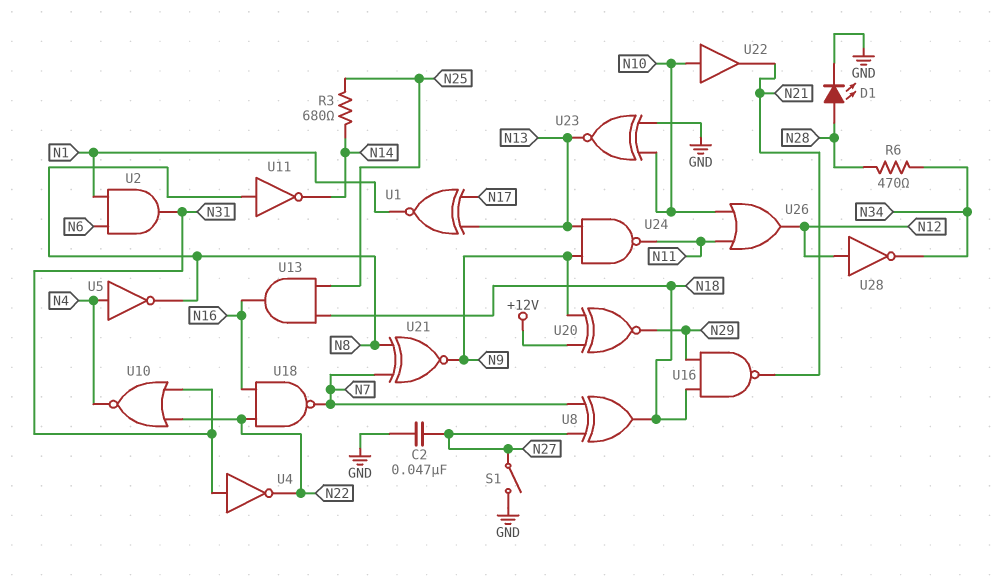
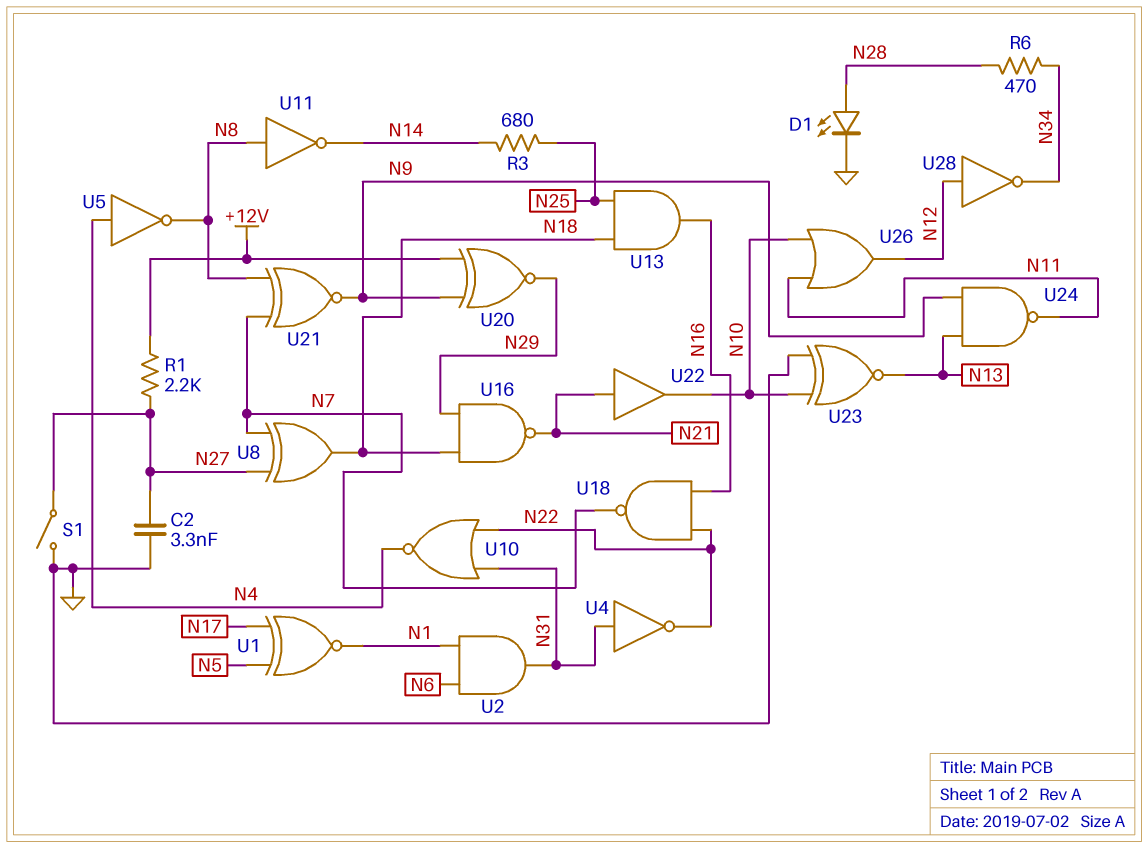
C2: 47nF (GND, N27) -> 3.3nF (GND, N27)
R1: none -> 2.2k (+12V, N27)
U1: XNOR (in N13, in N17, out N1) -> XNOR (in N5, in N17, out N1)
U22: buffer (in N10, out N21) -> buffer (in N21, out N10)

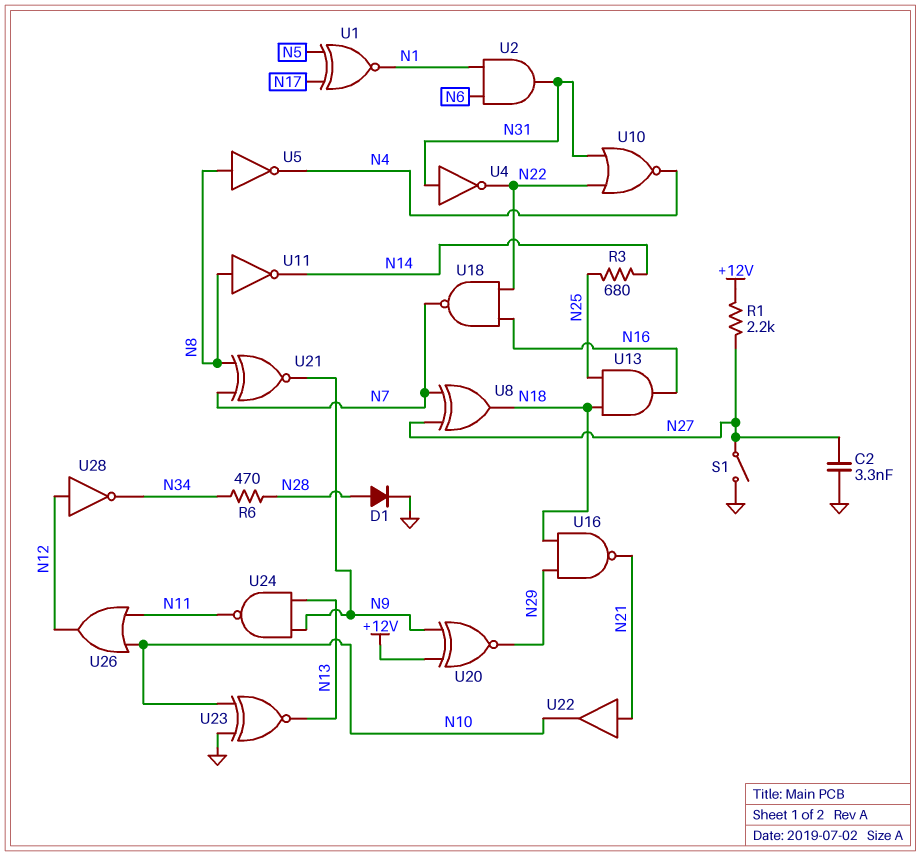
D1: LED (A N28, K GND) -> diode (A N28, K GND)
U5: NOT (in N4, out N8) -> NOT (in N8, out N4)

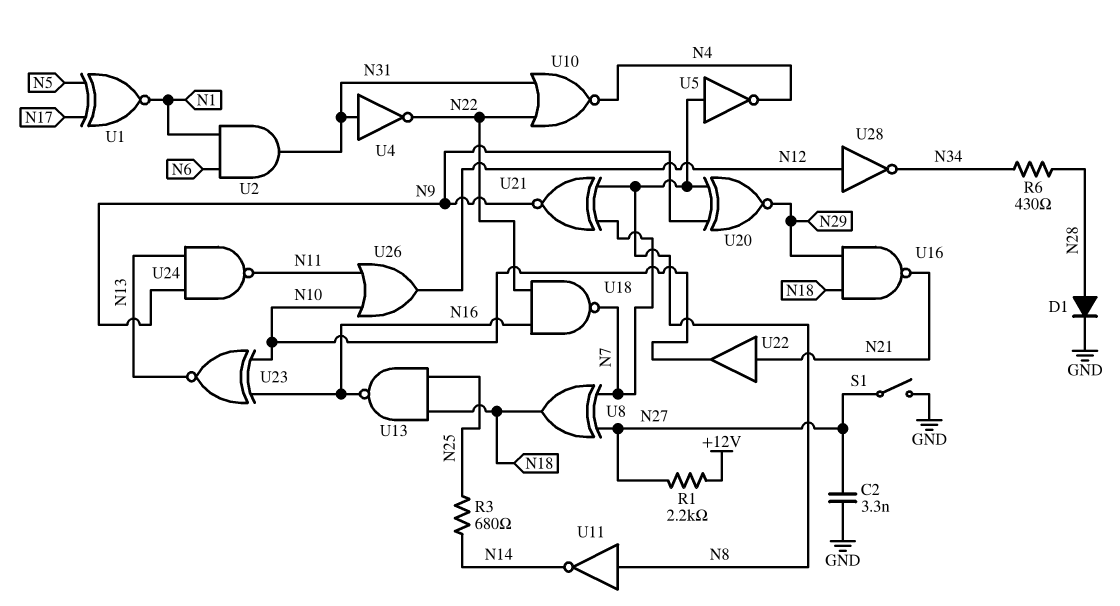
R6: 470 (N28, N34) -> 430 (N28, N34)
U13: AND (in N18, in N25, out N16) -> NAND (in N18, in N25, out N16)
U20: XNOR (in +12V, in N9, out N29) -> XNOR (in N8, in N9, out N29)
U23: XNOR (in GND, in N10, out N13) -> XNOR (in N10, in N16, out N13)

